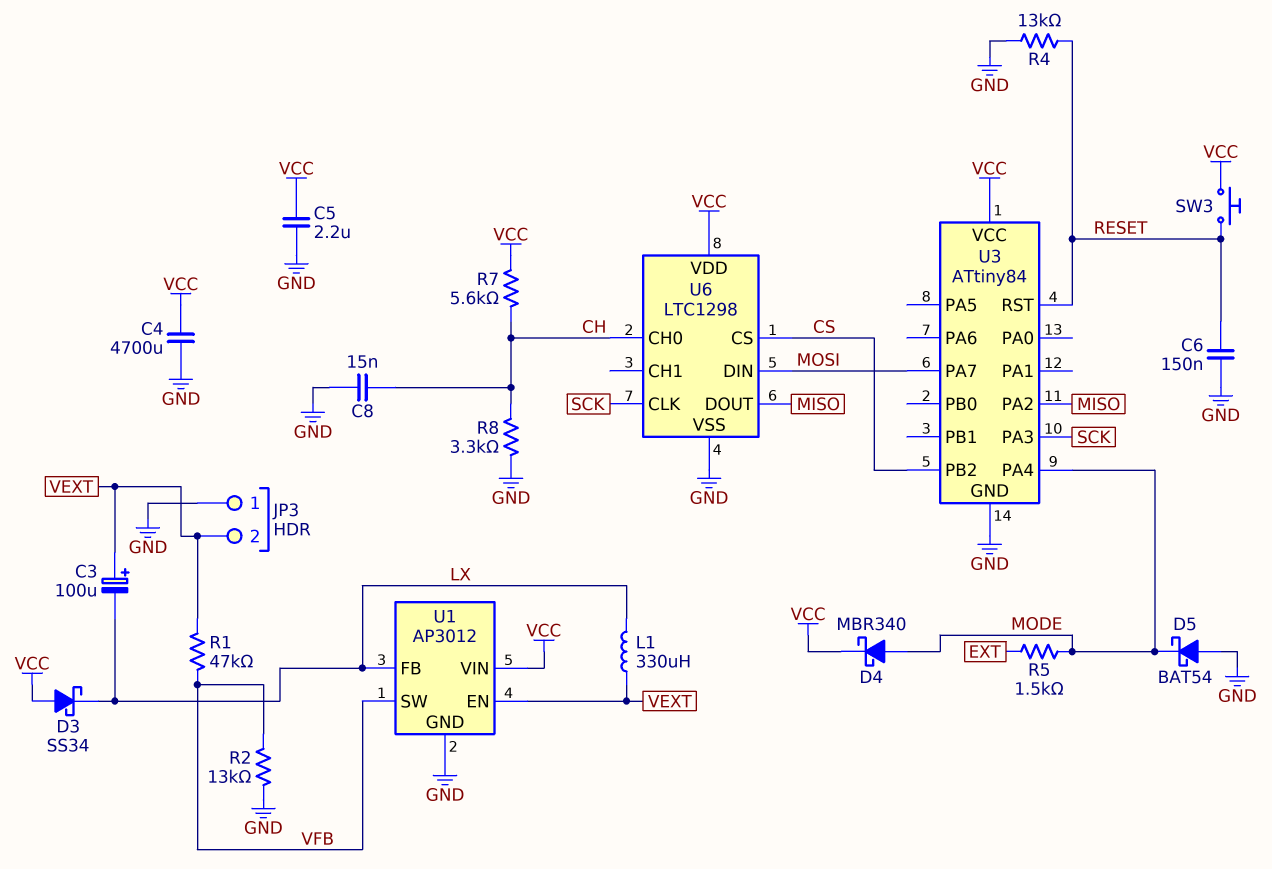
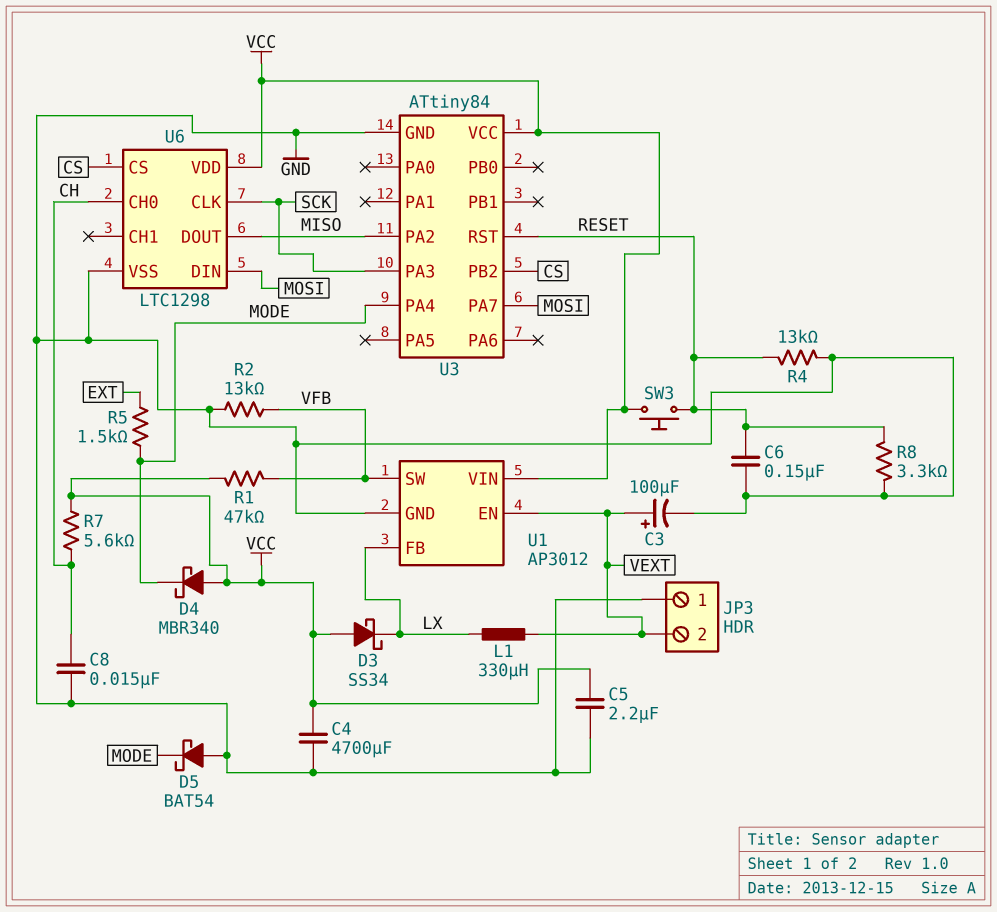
C3: 100uF (plus VEXT, minus LX) -> 100uF (plus VEXT, minus GND)
D4: schottky MBR340 (A MODE, K VCC) -> schottky MBR340 (A VCC, K MODE)
R1: 47k (VEXT, VFB) -> 47k (VCC, VFB)
R8: 3.3k (CH, GND) -> 3.3k (GND, RESET)

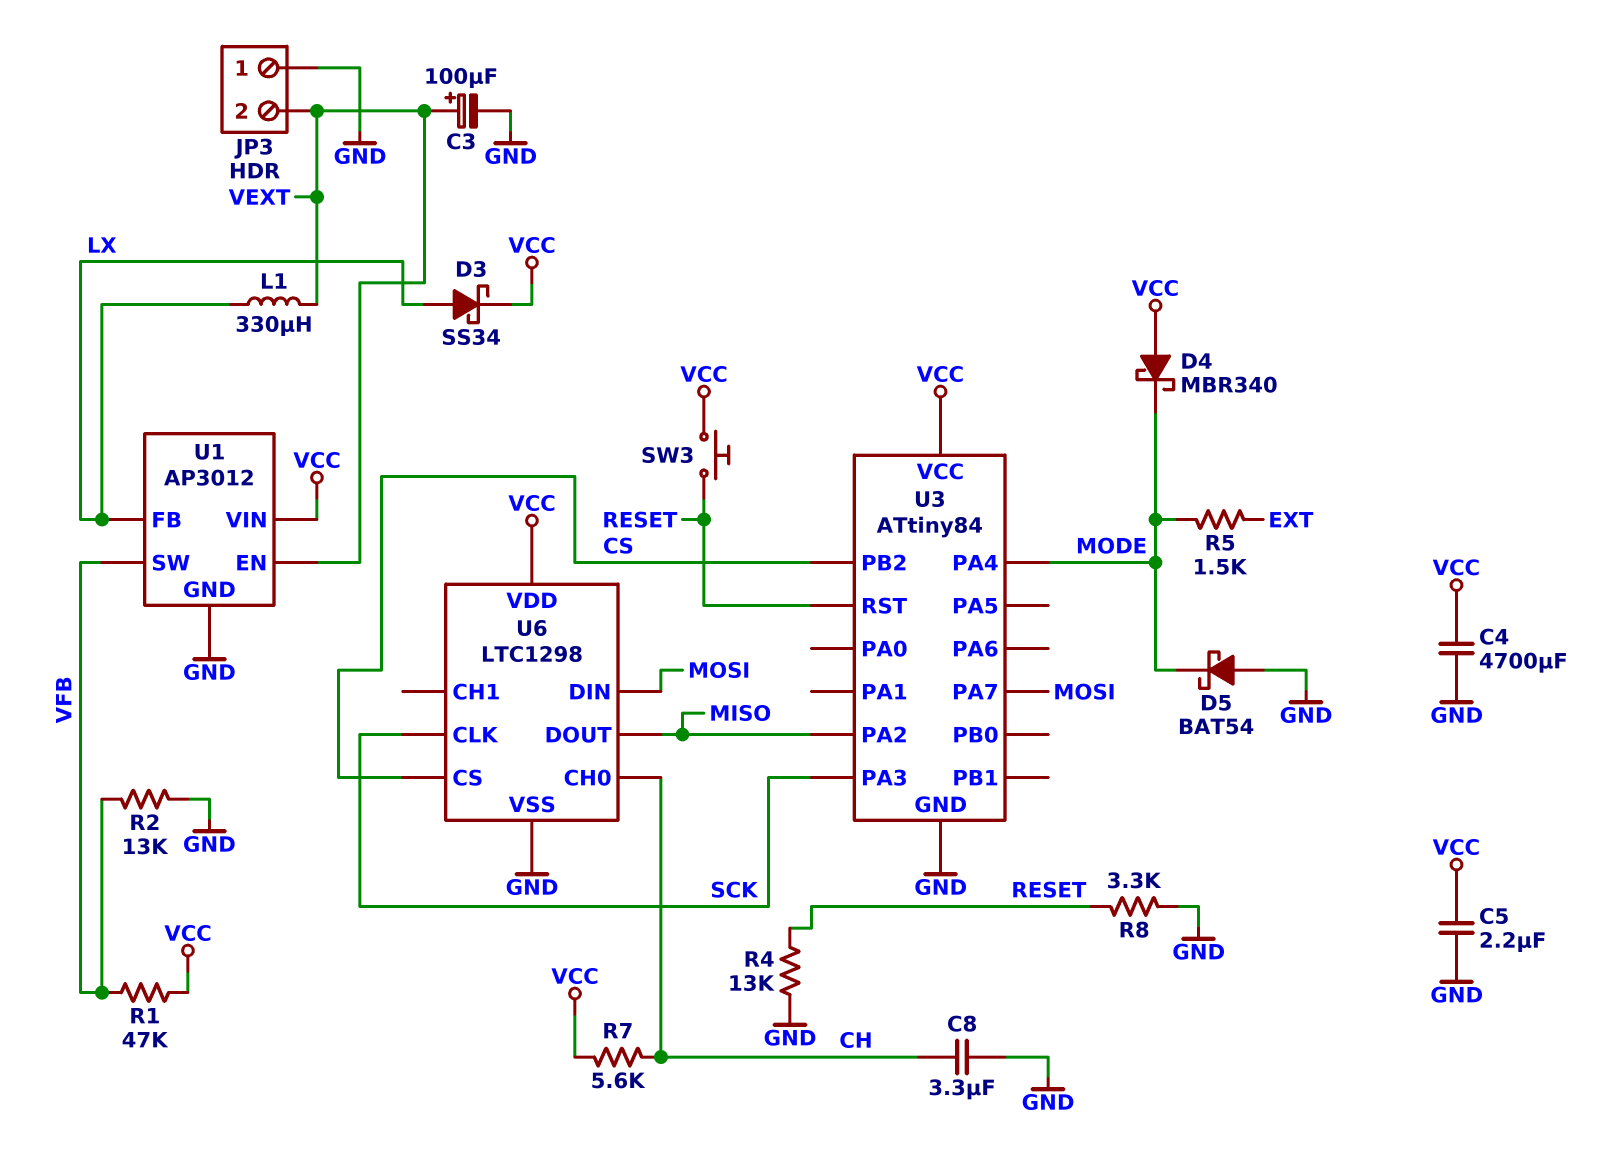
C6: 150nF (GND, RESET) -> none
C8: 15nF (CH, GND) -> 3.3uF (CH, GND)
D3: schottky SS34 (A VCC, K LX) -> schottky SS34 (A LX, K VCC)

